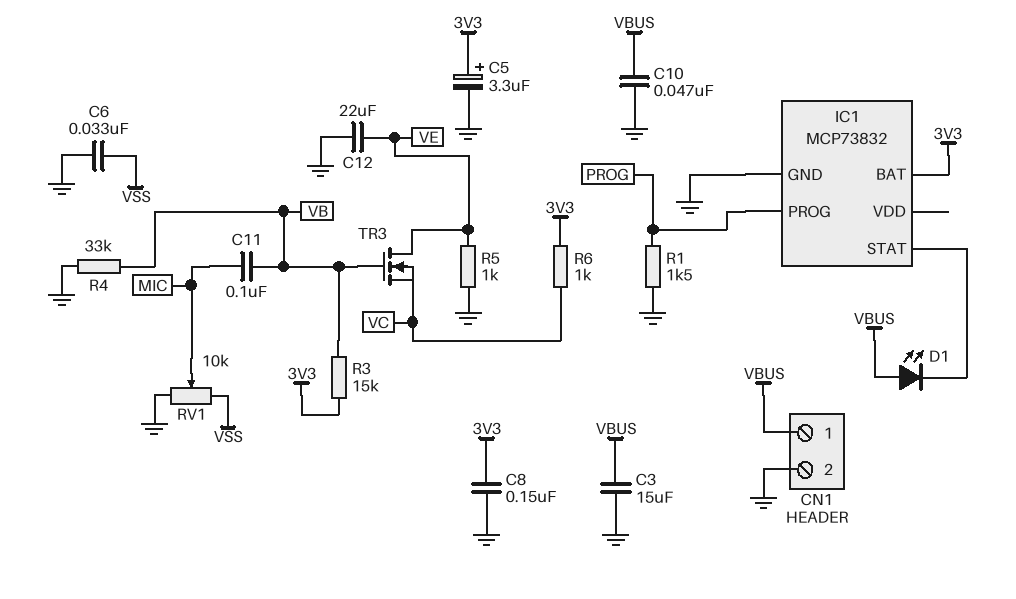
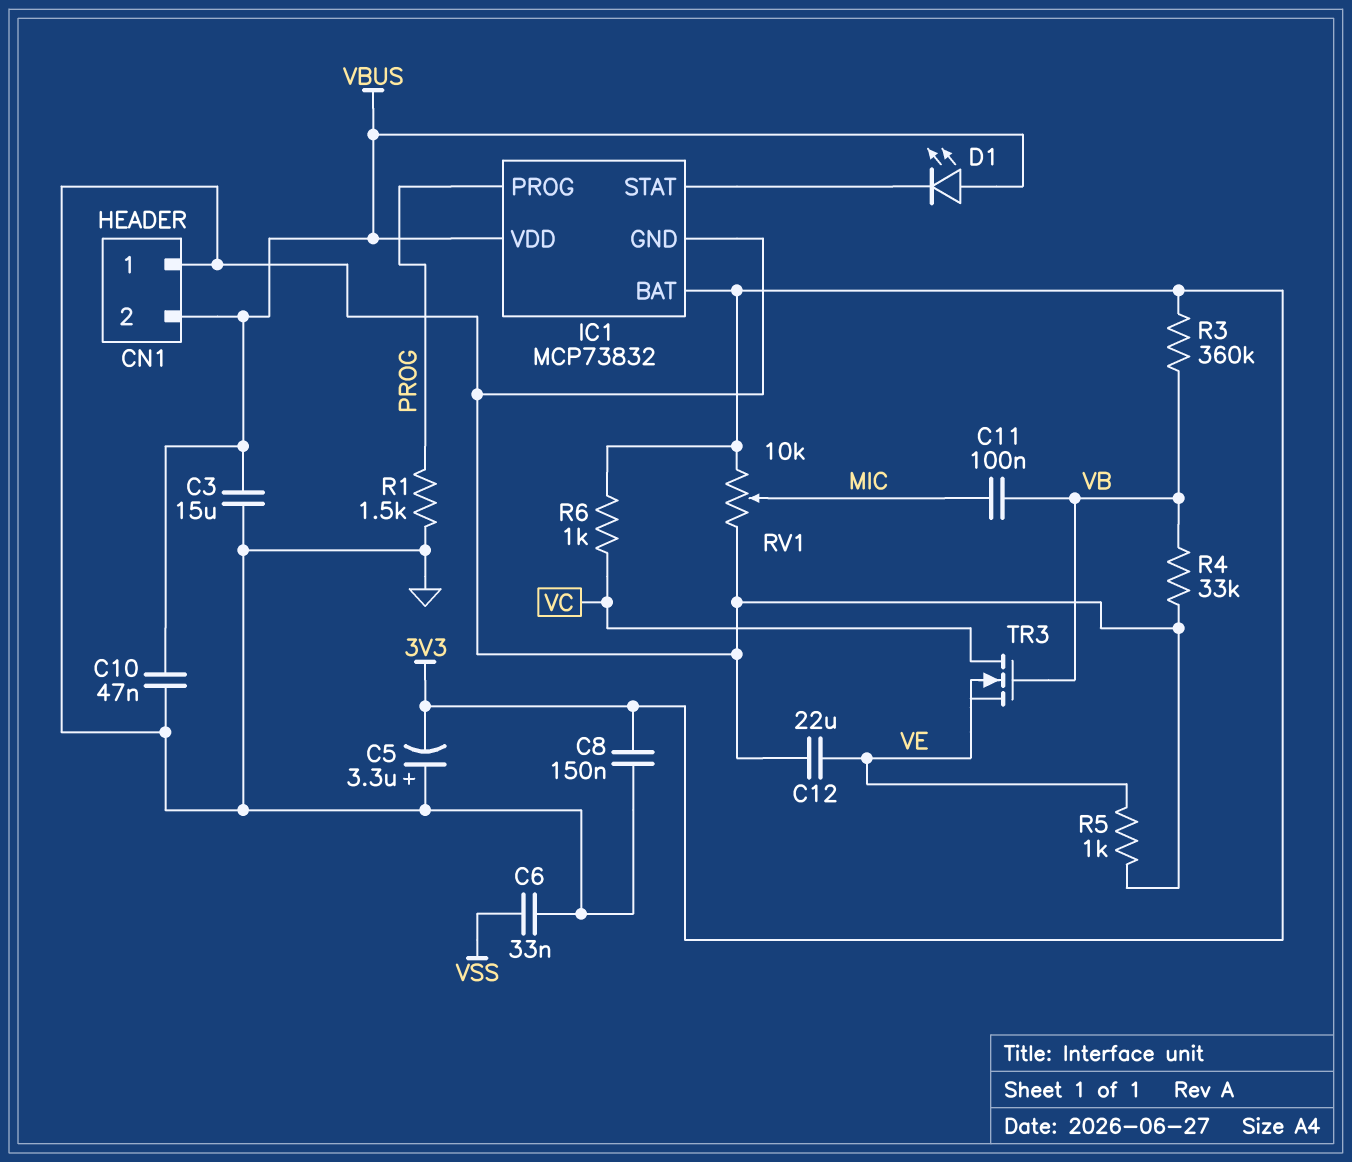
C5: 3.3uF (plus 3V3, minus GND) -> 3.3uF (plus GND, minus 3V3)
CN1 pin 1: VBUS -> GND
CN1 pin 2: GND -> VBUS
IC1 pin VDD: none -> VBUS
R3: 15k (3V3, VB) -> 360k (3V3, VB)
RV1: 10k (GND, VSS, wiper MIC) -> 10k (3V3, GND, wiper MIC)
TR3: NMOS (G VB, D VE, S VC) -> NMOS (G VB, D VC, S VE)

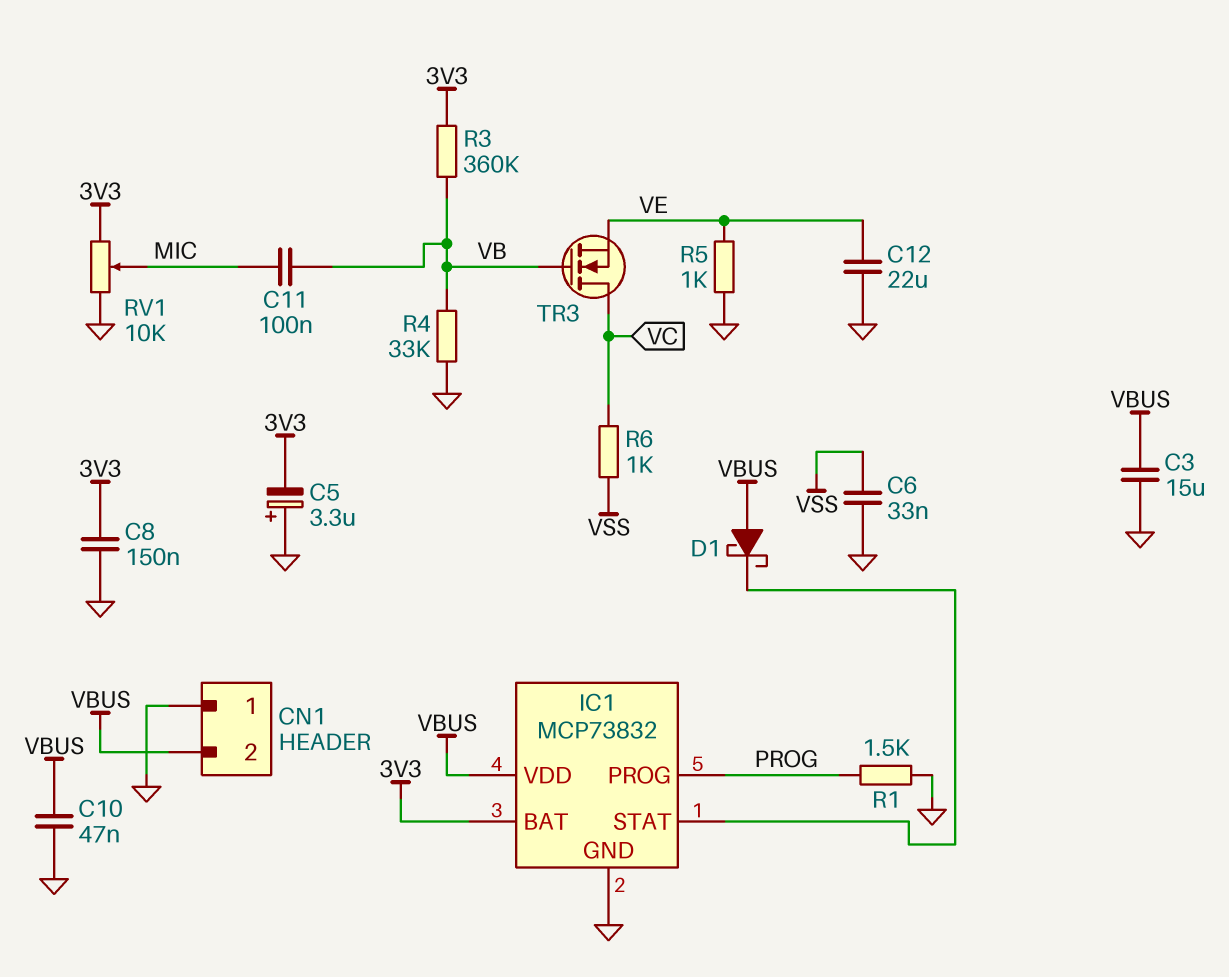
D1: LED (A VBUS, K IC1/STAT) -> schottky (A VBUS, K IC1/STAT)
R6: 1k (3V3, VC) -> 1k (VC, VSS)

